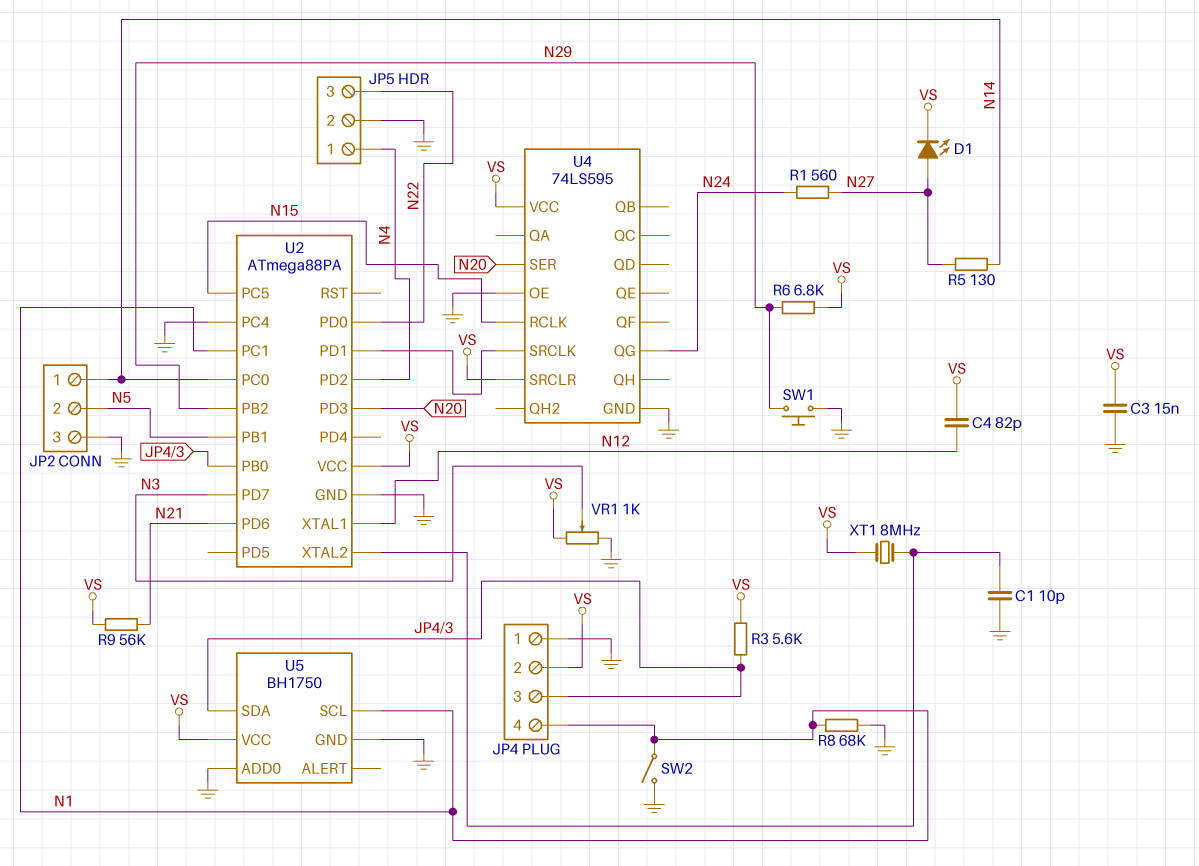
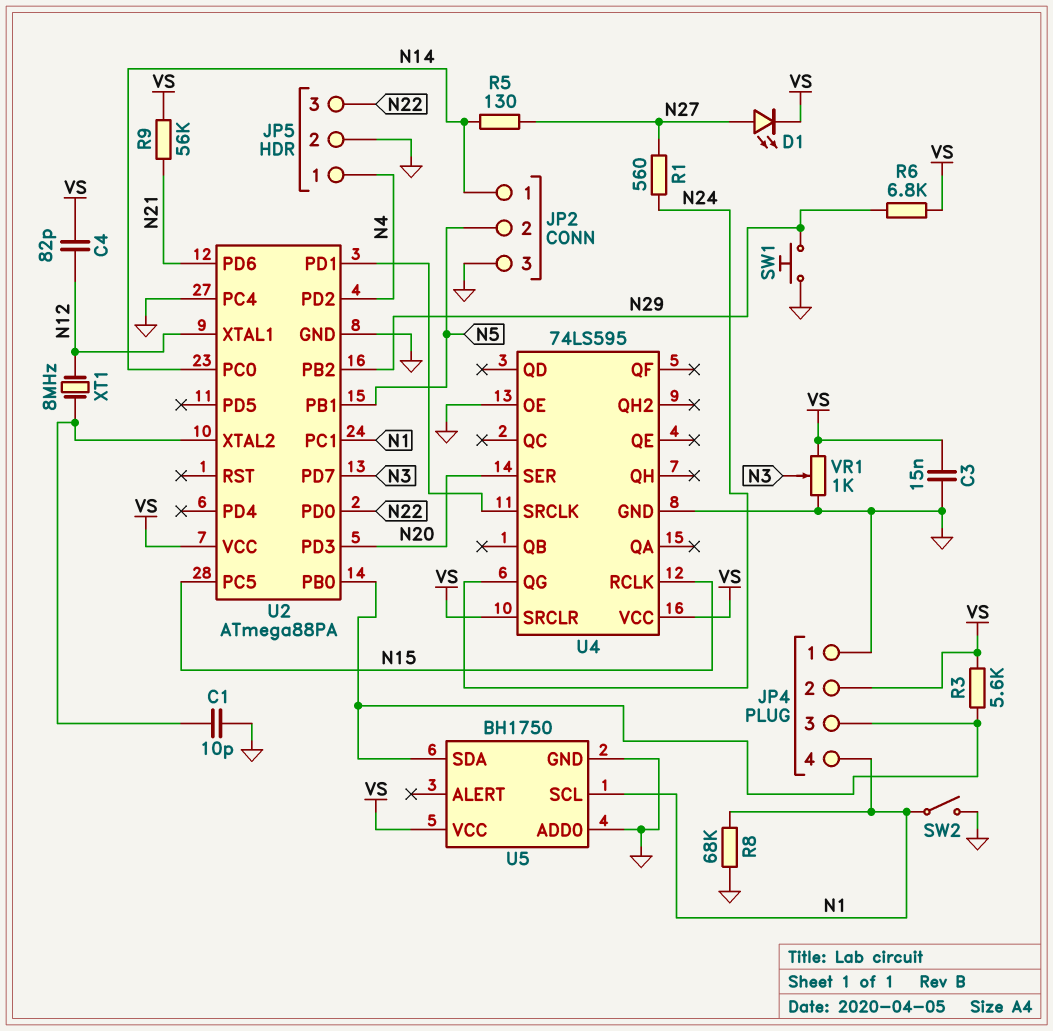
XT1: 8MHz (U2/XTAL2, VS) -> 8MHz (N12, U2/XTAL2)

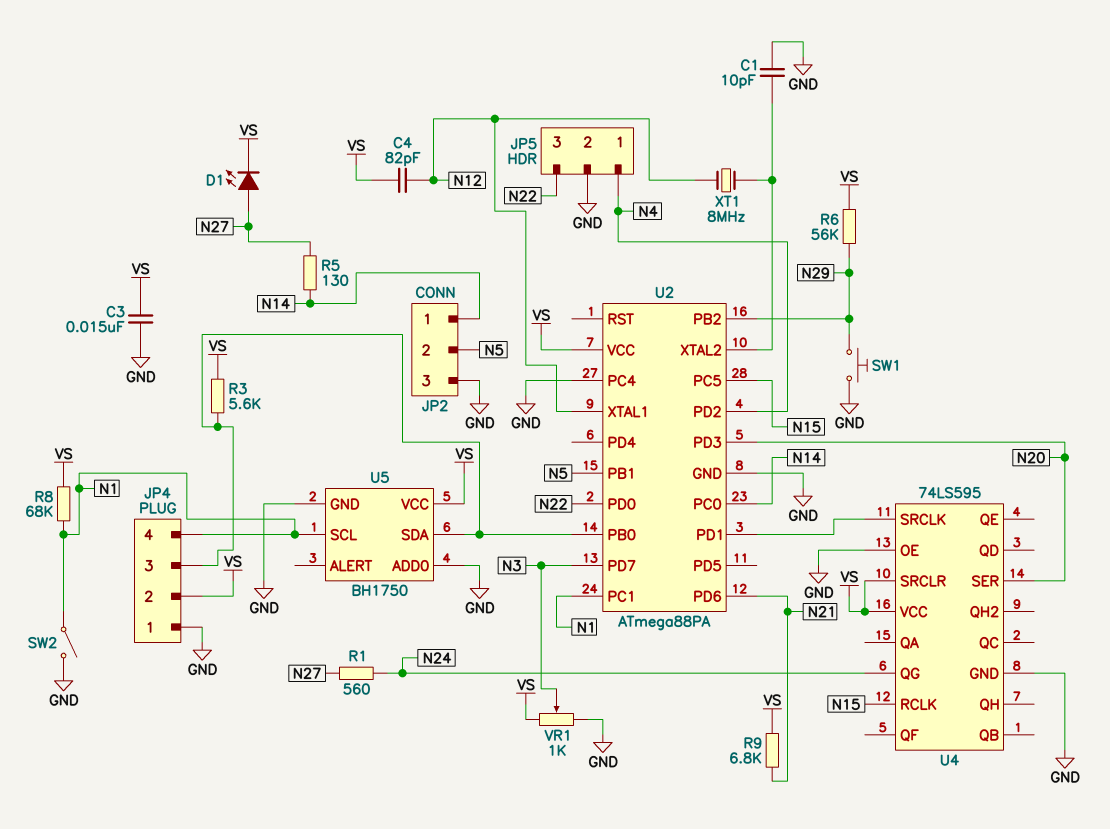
R6: 6.8k (N29, VS) -> 56k (N29, VS)
R8: 68k (GND, N1) -> 68k (N1, VS)
R9: 56k (N21, VS) -> 6.8k (N21, VS)

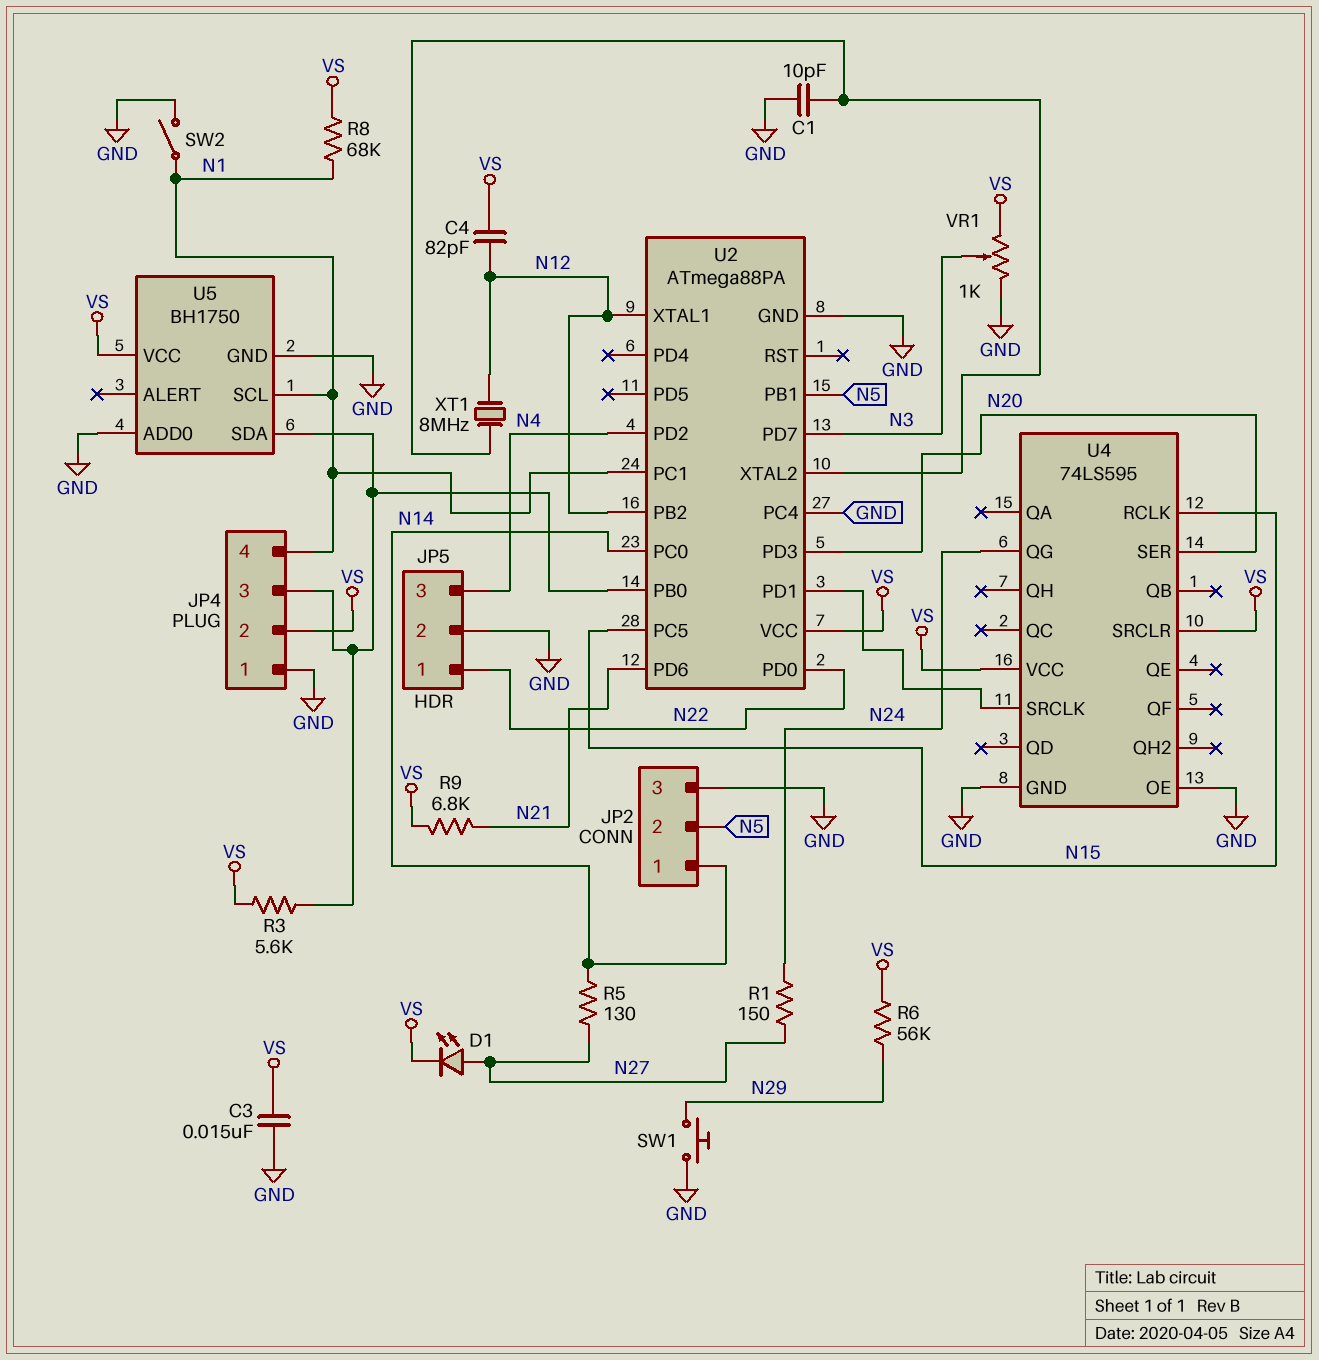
JP5 pin 1: N4 -> N22
JP5 pin 3: N22 -> N4
R1: 560 (N24, N27) -> 150 (N24, N27)
U2 pin PB2: N29 -> N12

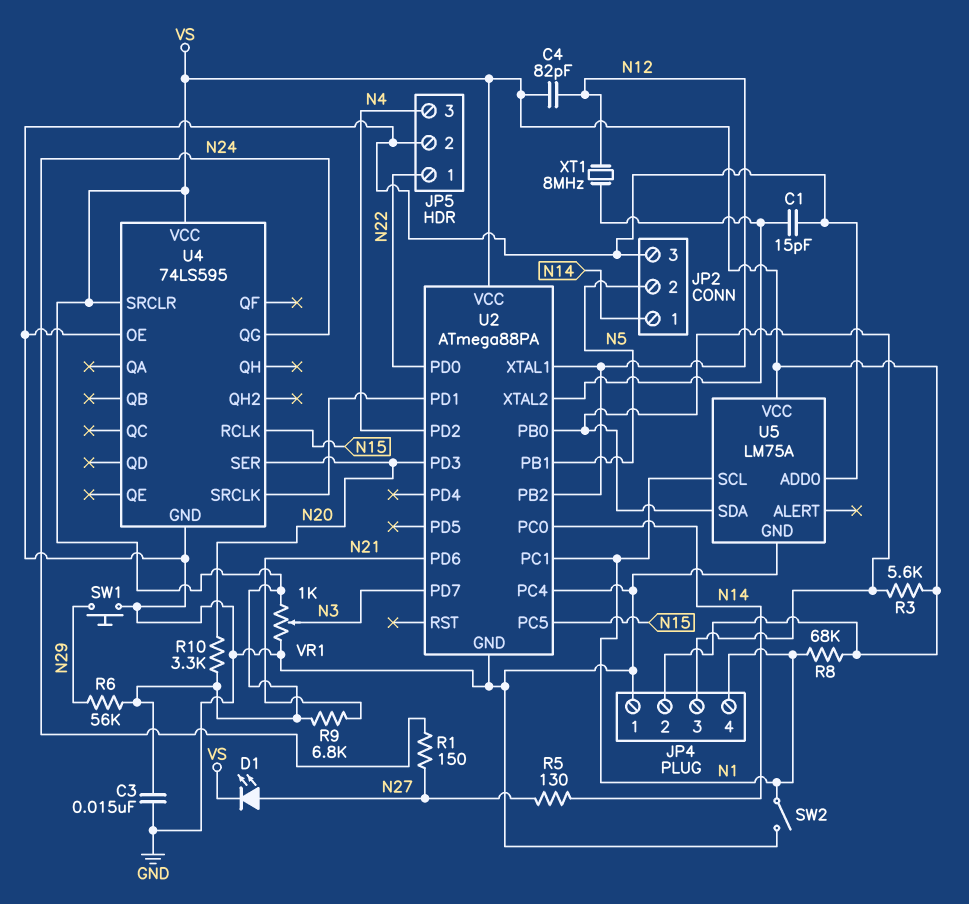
C1: 10pF (GND, U2/XTAL2) -> 15pF (GND, U2/XTAL2)
R10: none -> 3.3k (N20, VS)
U5: BH1750 -> LM75A

